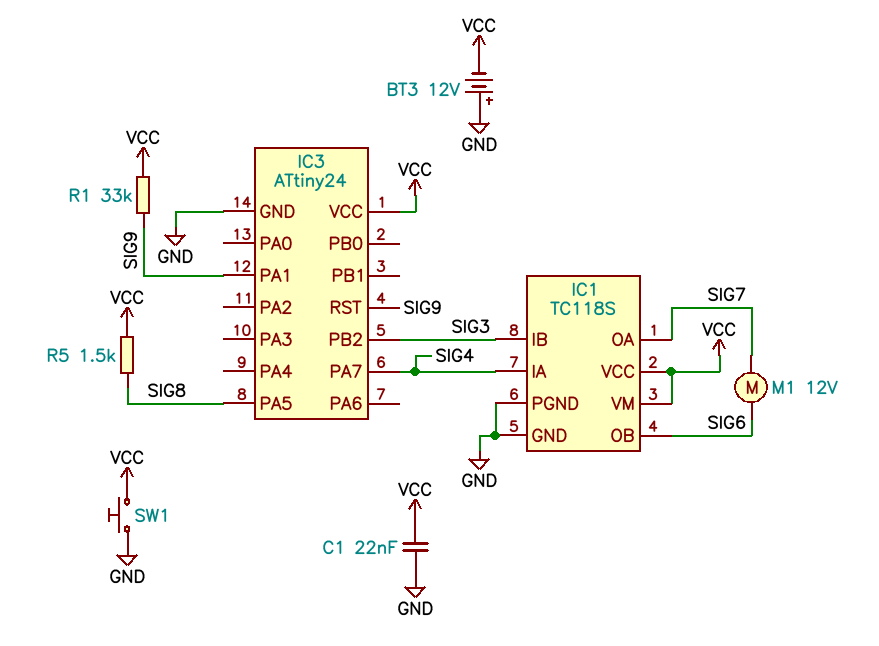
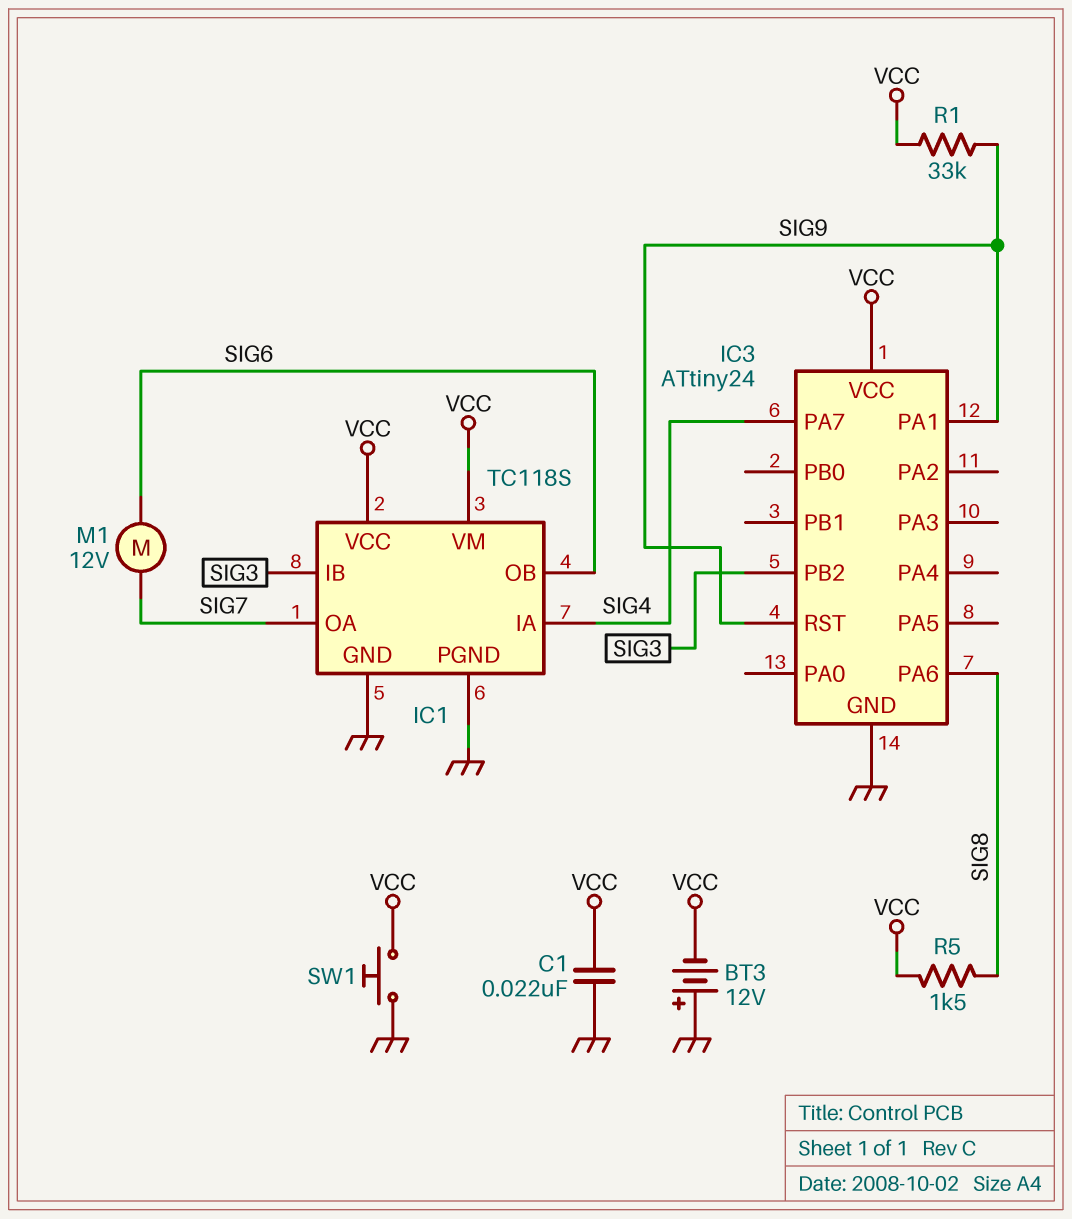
IC3 pin PA5: SIG8 -> none
IC3 pin PA6: none -> SIG8

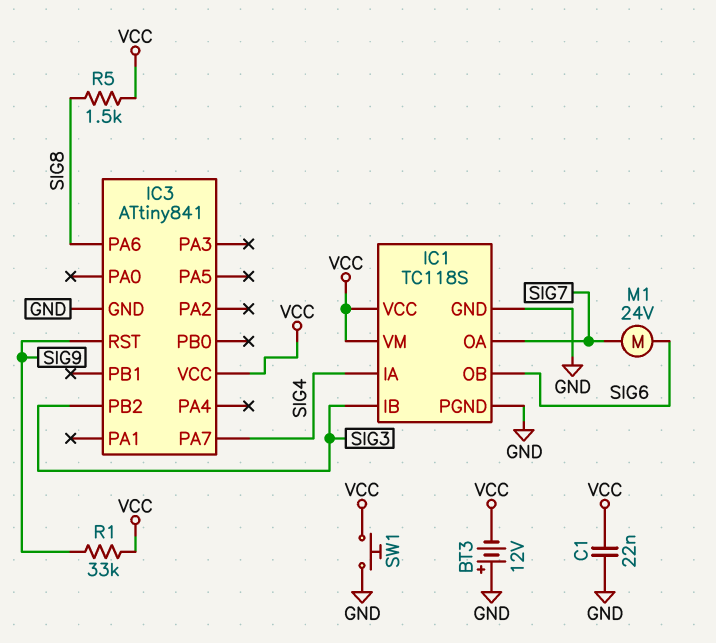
IC3: ATtiny24 -> ATtiny841
IC3 pin PA1: SIG9 -> none
M1: motor 12V (SIG6, SIG7) -> motor 24V (SIG6, SIG7)

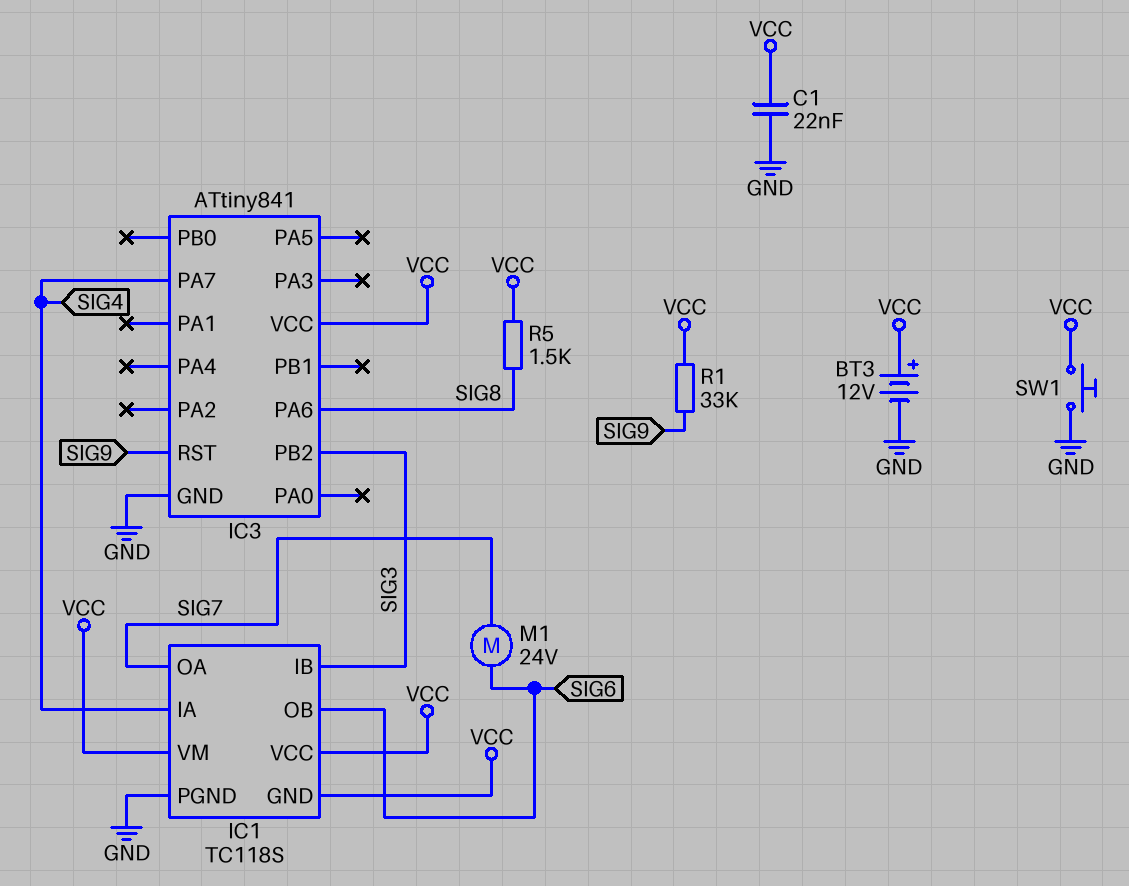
BT3: 12V (plus GND, minus VCC) -> 12V (plus VCC, minus GND)
IC1 pin GND: GND -> VCC

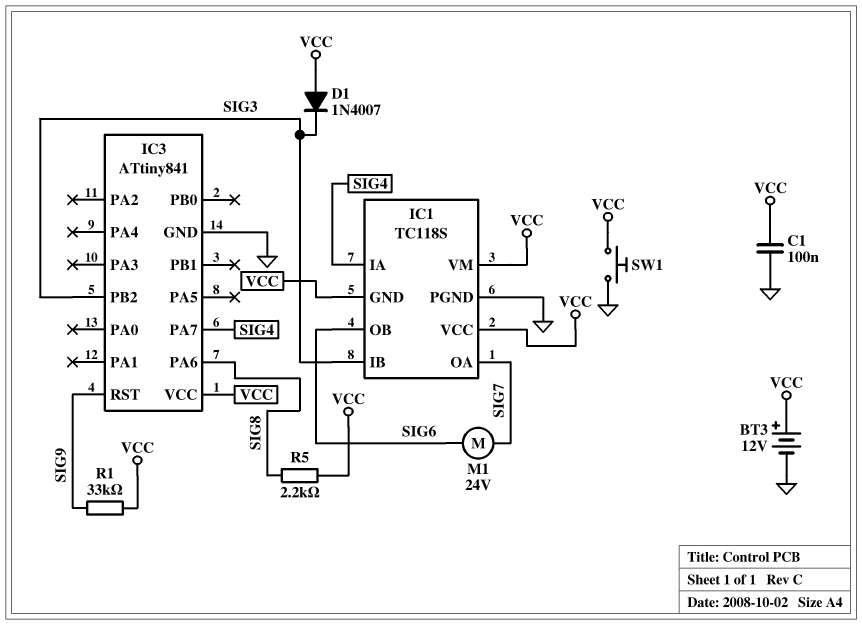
C1: 22nF (GND, VCC) -> 100nF (GND, VCC)
D1: none -> diode 1N4007 (A VCC, K SIG3)
R5: 1.5k (SIG8, VCC) -> 2.2k (SIG8, VCC)

